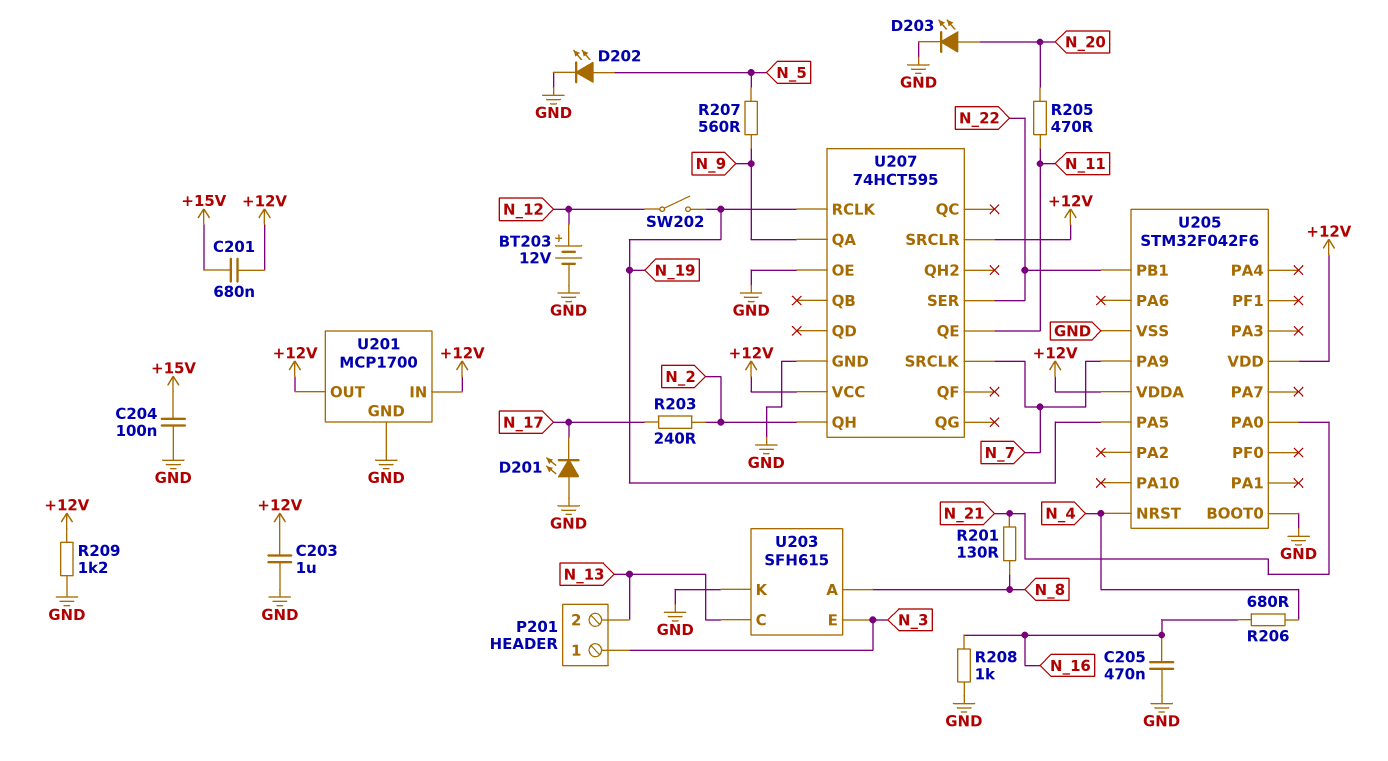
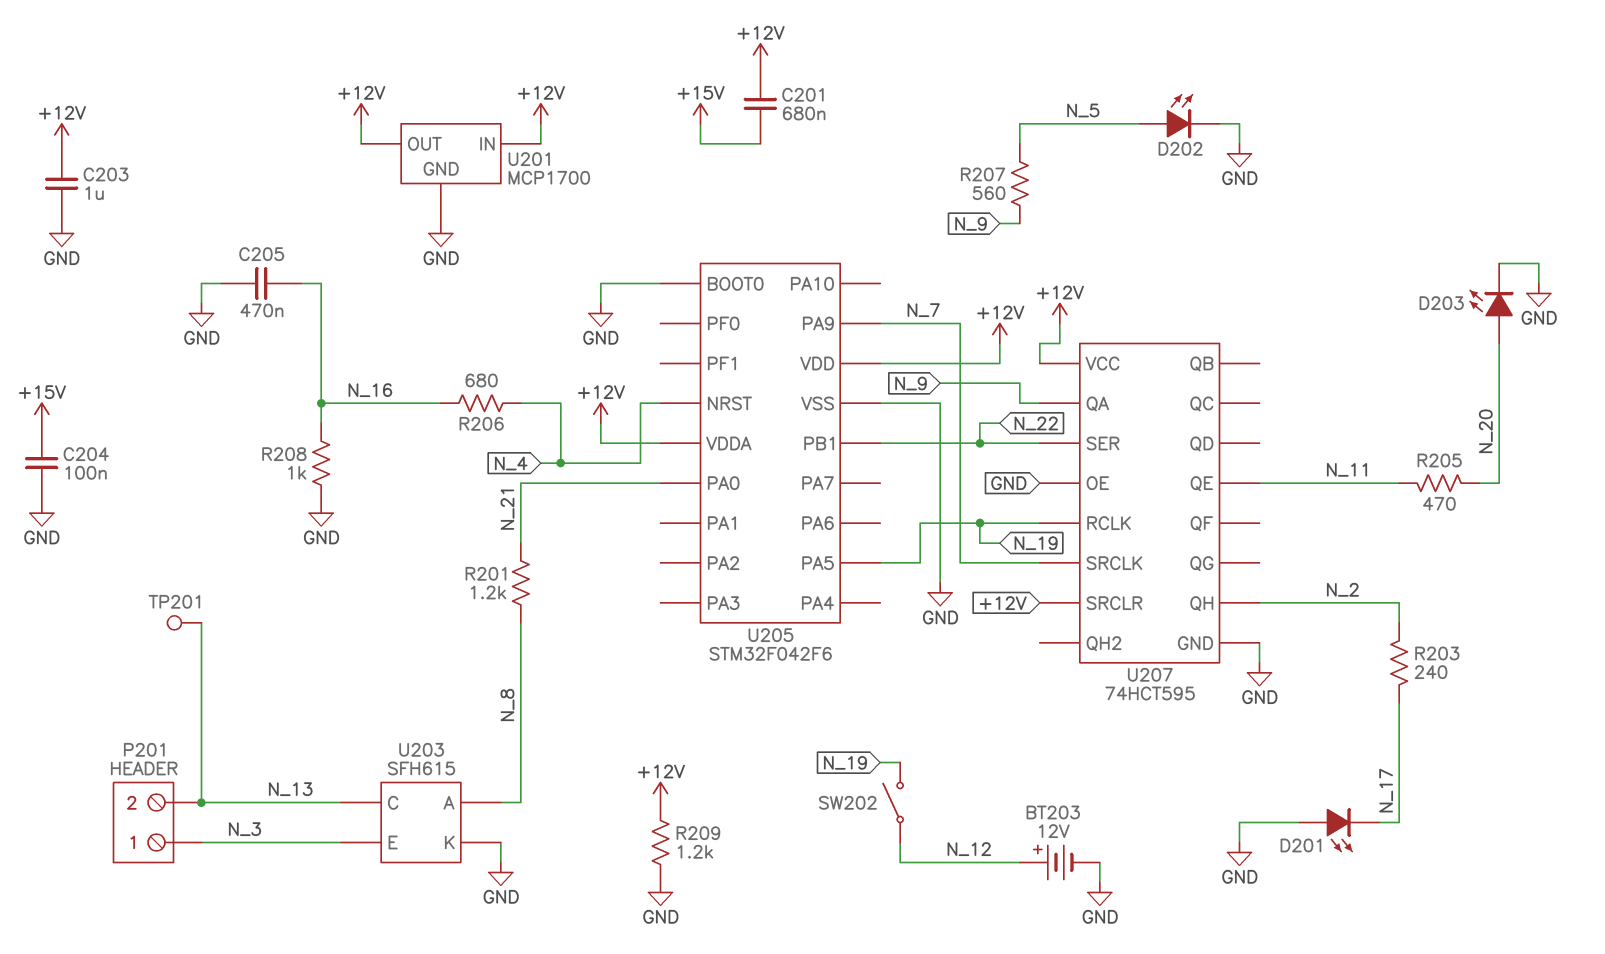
R201: 130 (N_8, N_21) -> 1.2k (N_8, N_21)
TP201: none -> test point (N_13)

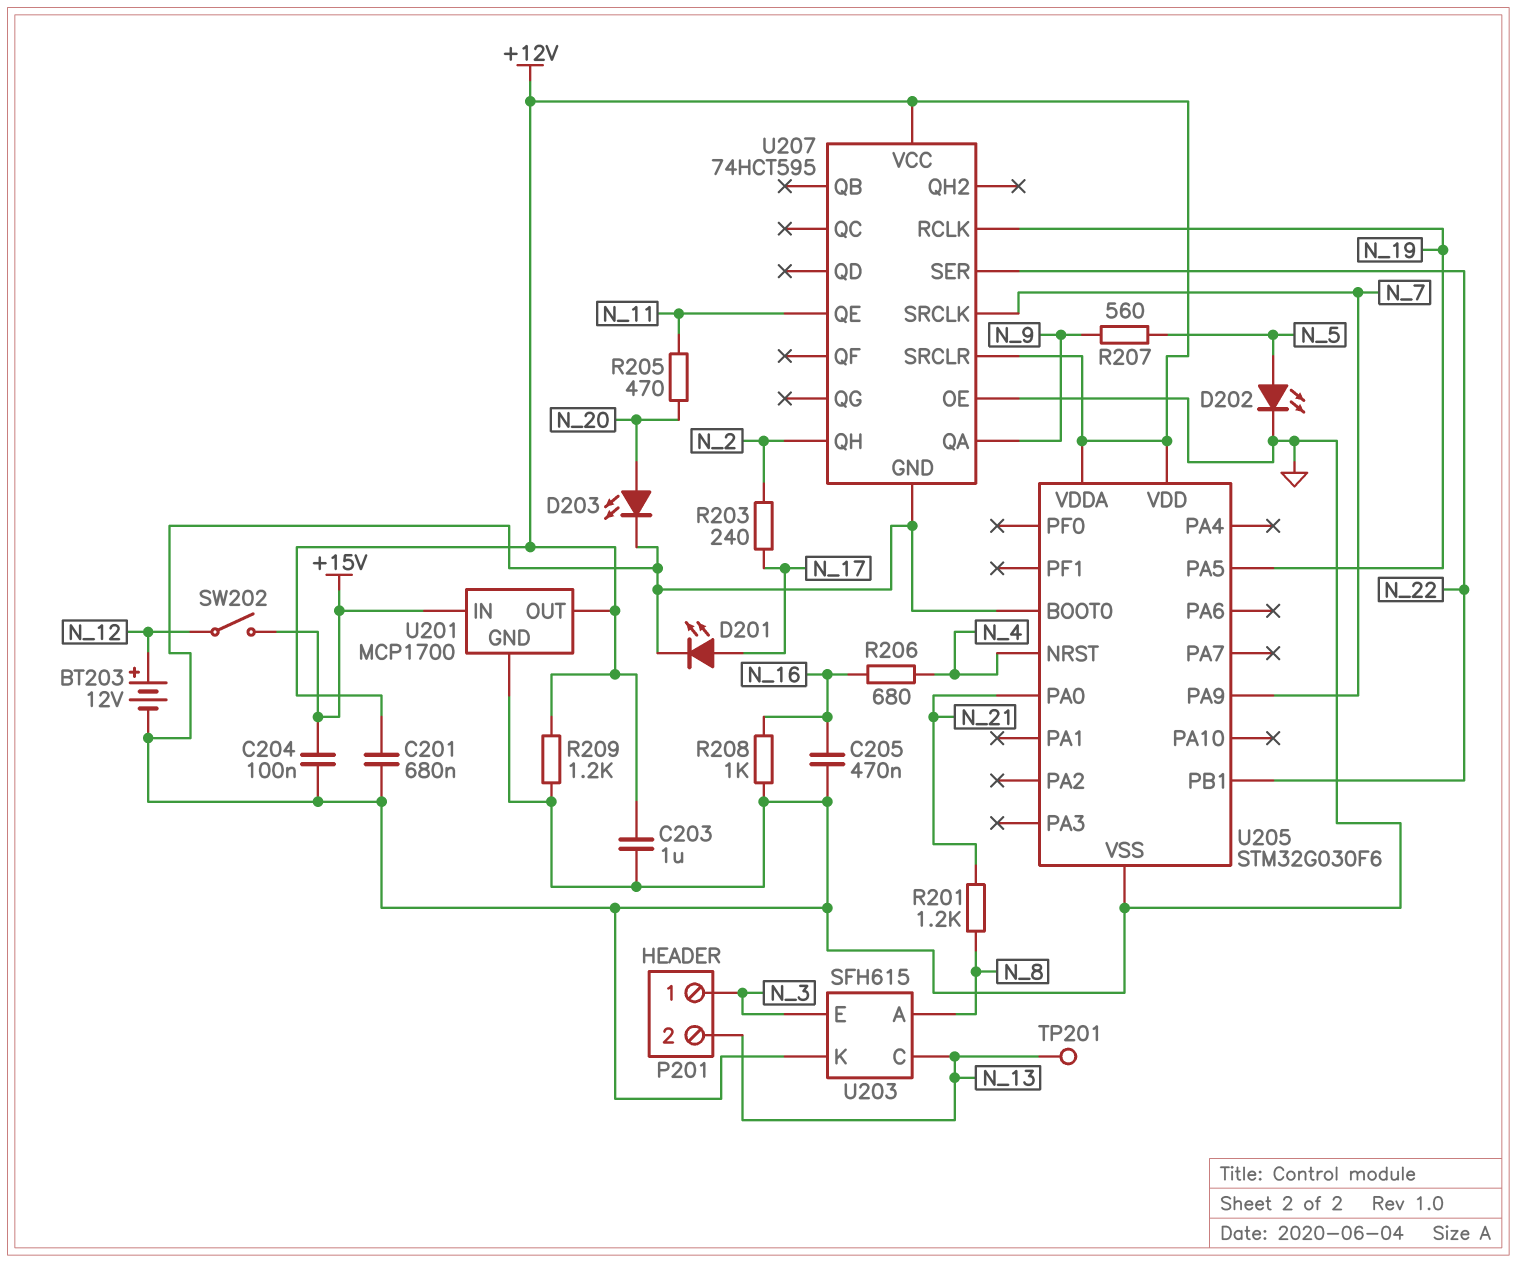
C201: 680nF (+12V, +15V) -> 680nF (+12V, GND)
D201: LED (A GND, K N_17) -> LED (A N_17, K GND)
SW202: switch (N_12, N_19) -> switch (+15V, N_12)
U201 pin IN: +12V -> +15V
U205: STM32F042F6 -> STM32G030F6

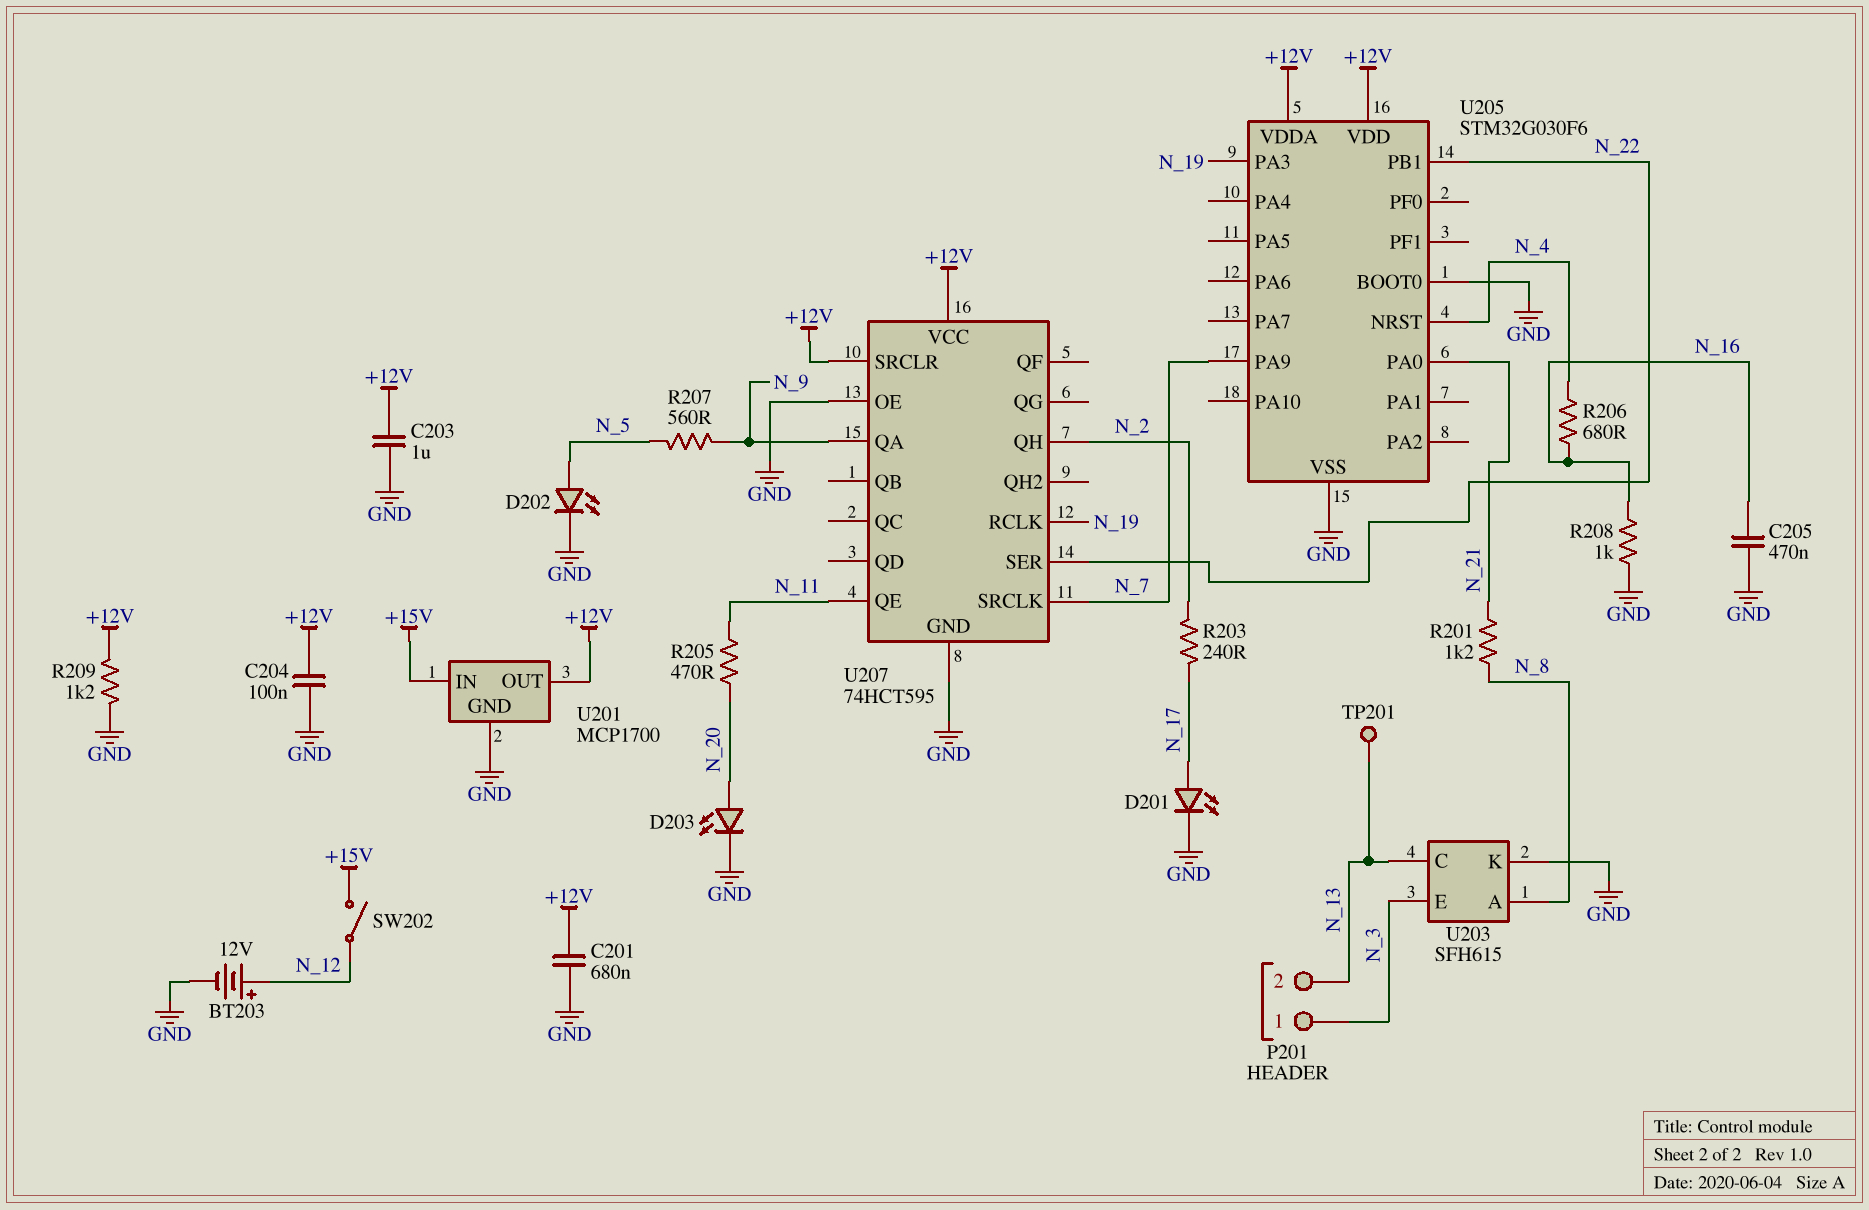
C204: 100nF (+15V, GND) -> 100nF (+12V, GND)
U205 pin PA3: none -> N_19
U205 pin PA5: N_19 -> none

